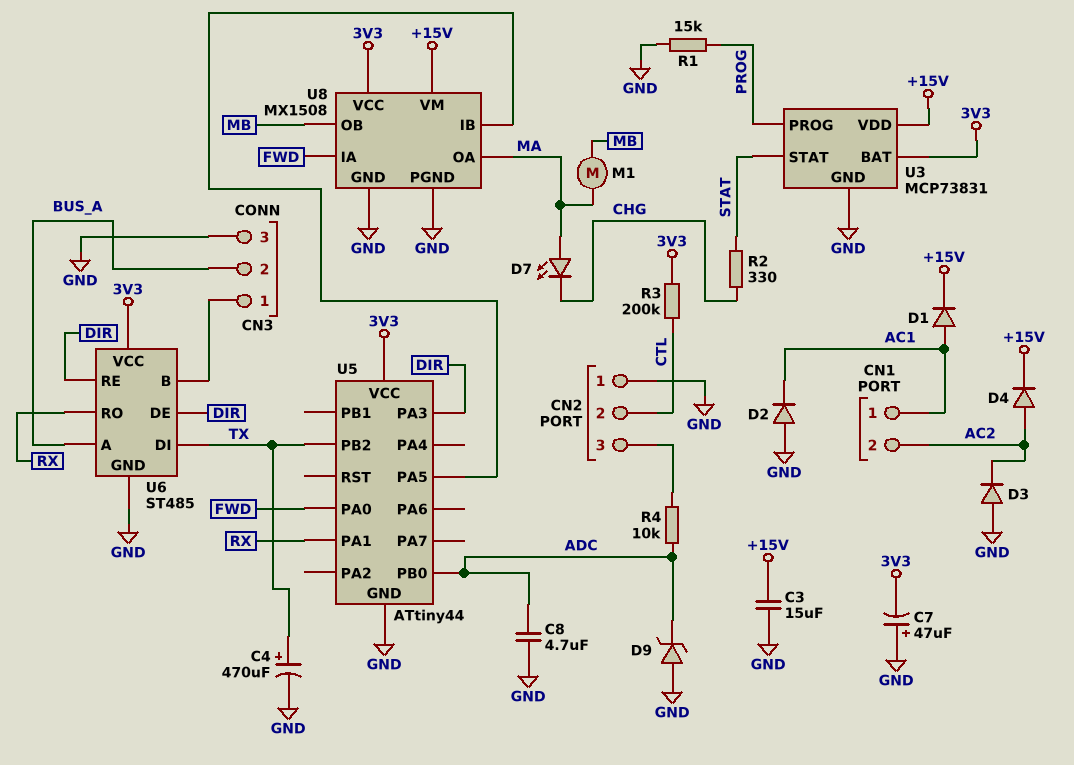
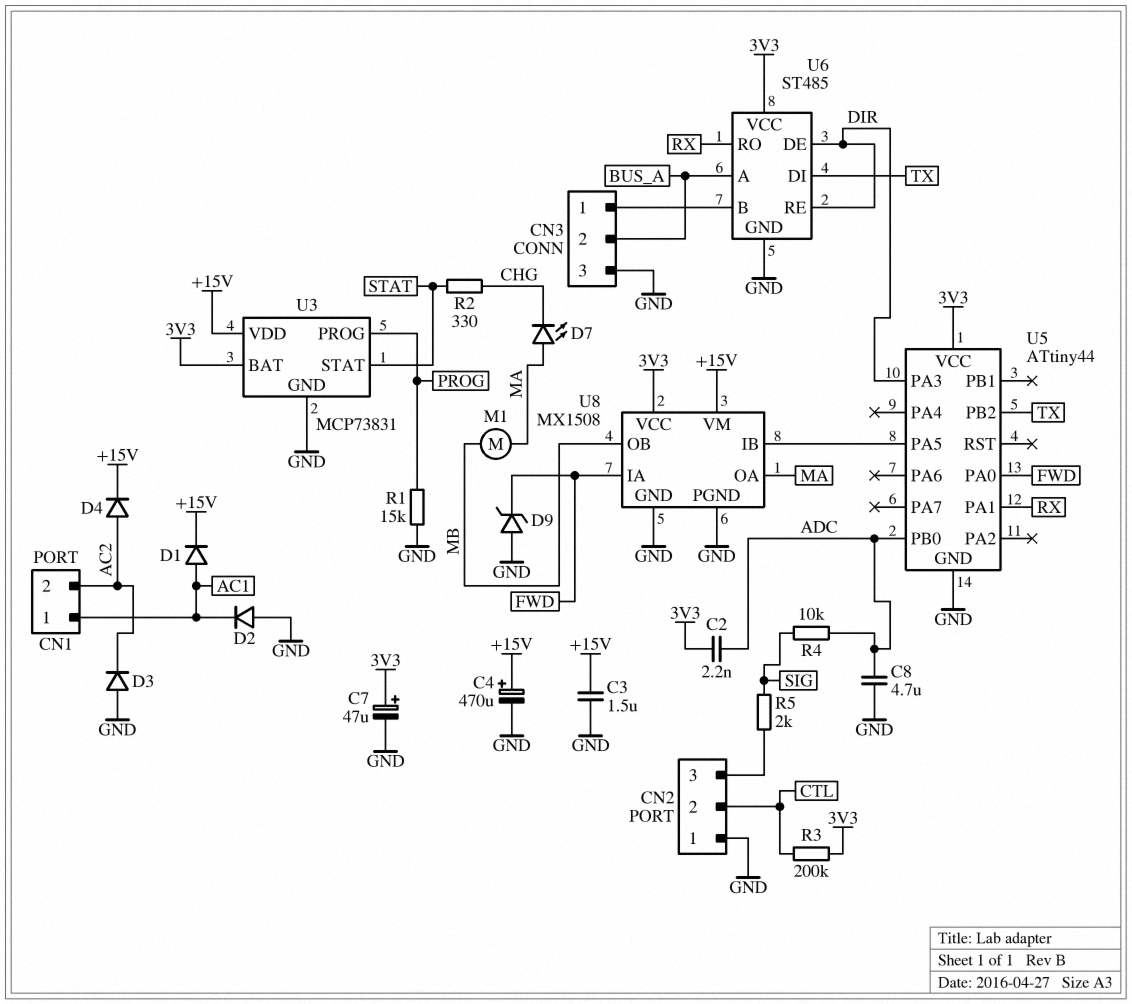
C2: none -> 2.2nF (3V3, ADC)
C3: 15uF (+15V, GND) -> 1.5uF (+15V, GND)
C4: 470uF (plus TX, minus GND) -> 470uF (plus +15V, minus GND)
C7: 47uF (plus GND, minus 3V3) -> 47uF (plus 3V3, minus GND)
D9: zener (A GND, K ADC) -> zener (A GND, K FWD)
R4: 10k (ADC, CN2/3) -> 10k (ADC, SIG)
R5: none -> 2k (CN2/3, SIG)

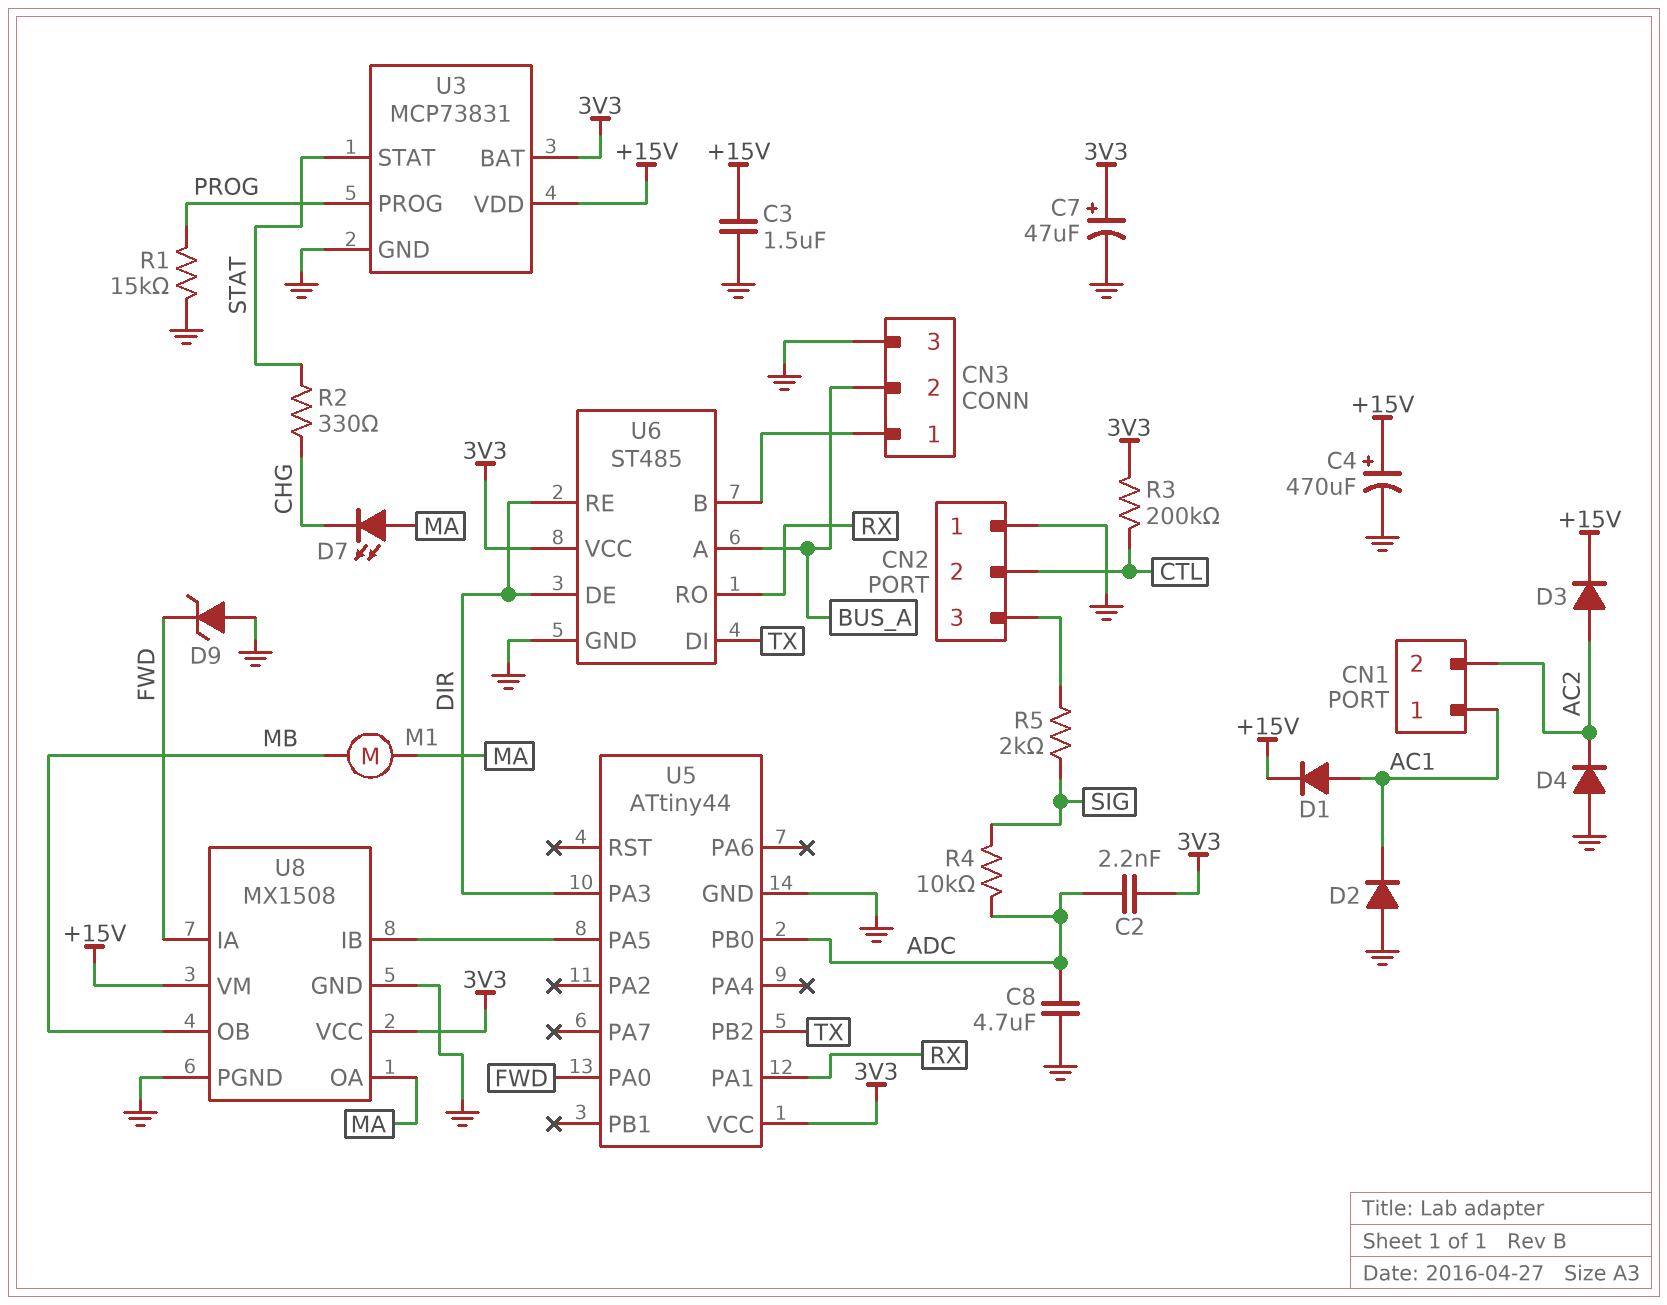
D3: diode (A GND, K AC2) -> diode (A AC2, K +15V)
D4: diode (A AC2, K +15V) -> diode (A GND, K AC2)

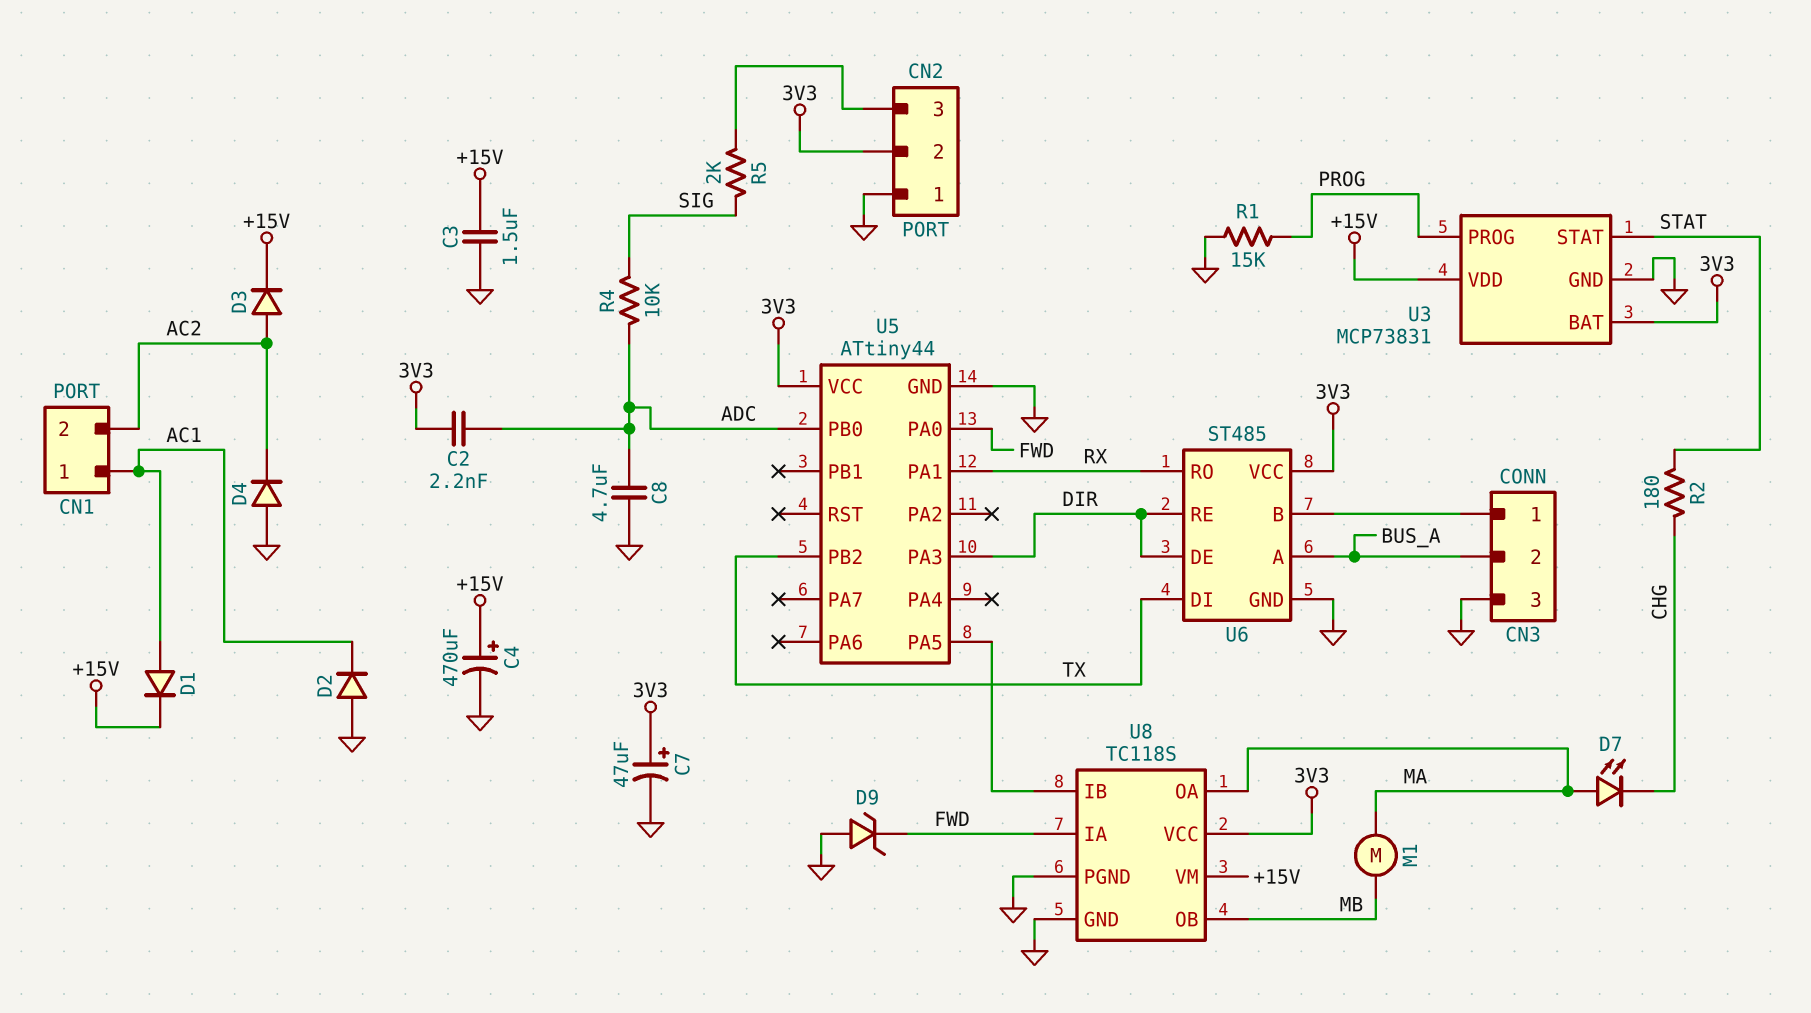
CN2 pin 2: CTL -> 3V3
R2: 330 (CHG, STAT) -> 180 (CHG, STAT)
R3: 200k (3V3, CTL) -> none
U8: MX1508 -> TC118S

